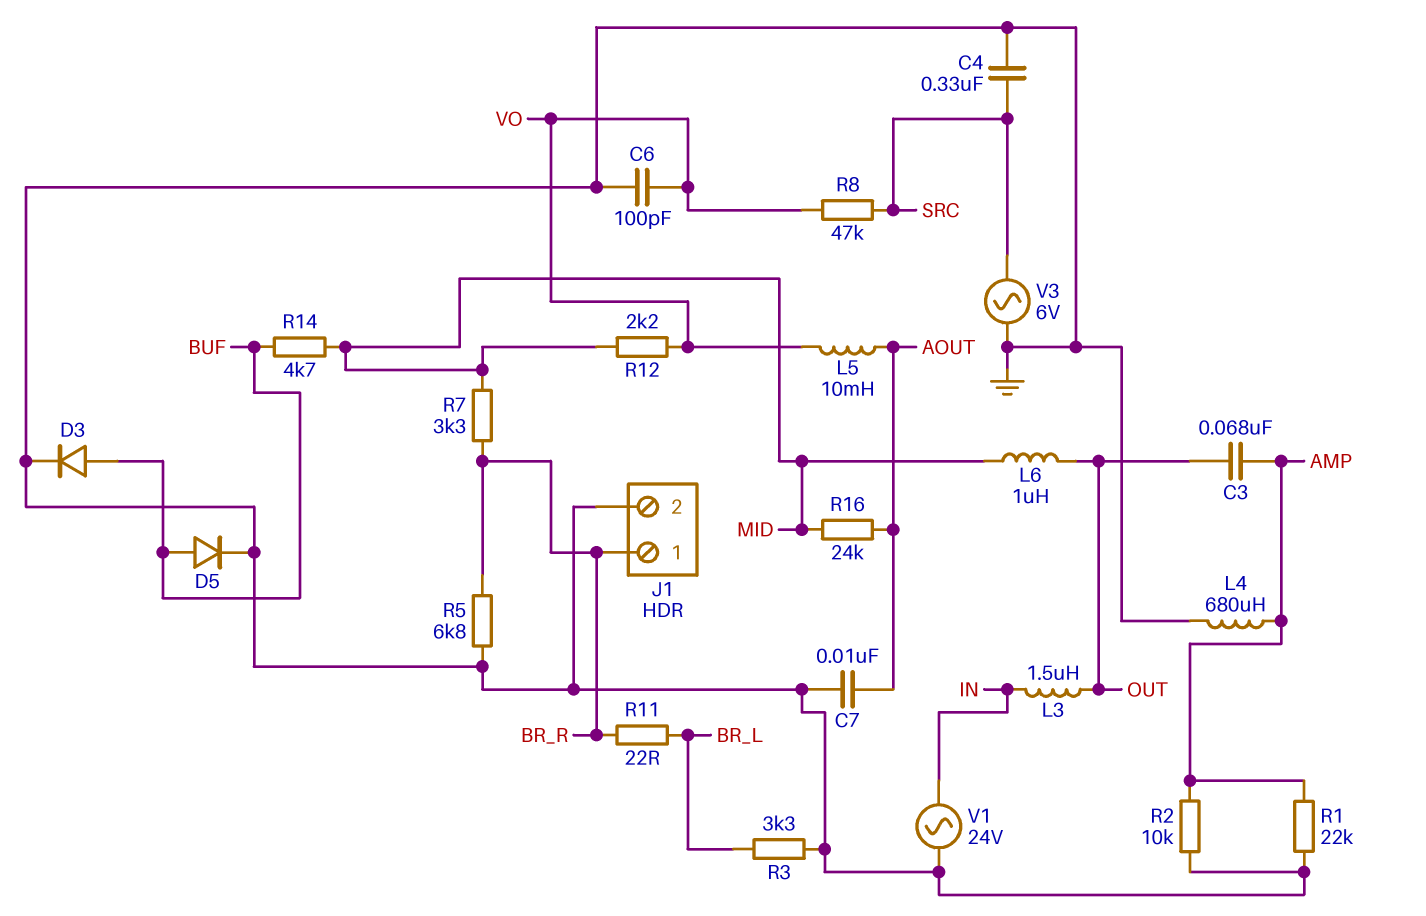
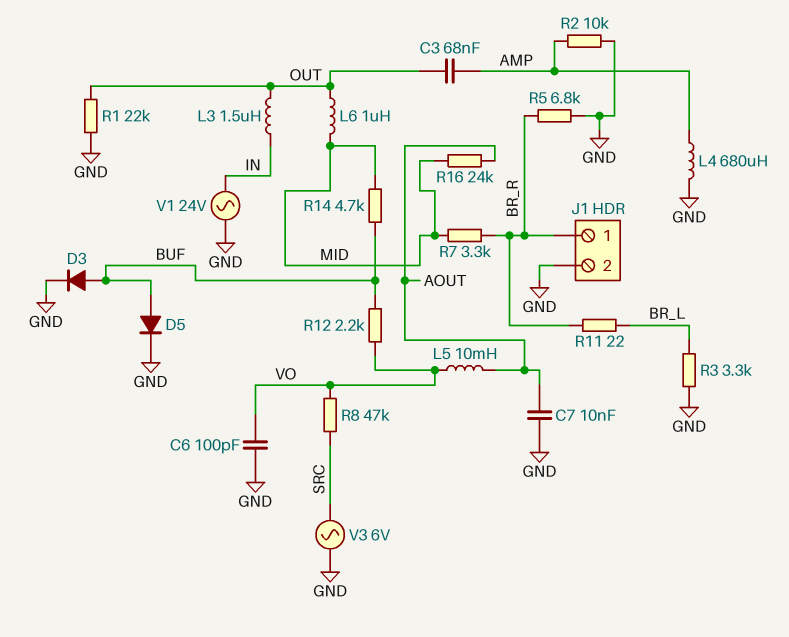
C4: 330nF (GND, SRC) -> none
R1: 22k (AMP, GND) -> 22k (GND, OUT)
R12: 2.2k (MID, VO) -> 2.2k (BUF, VO)

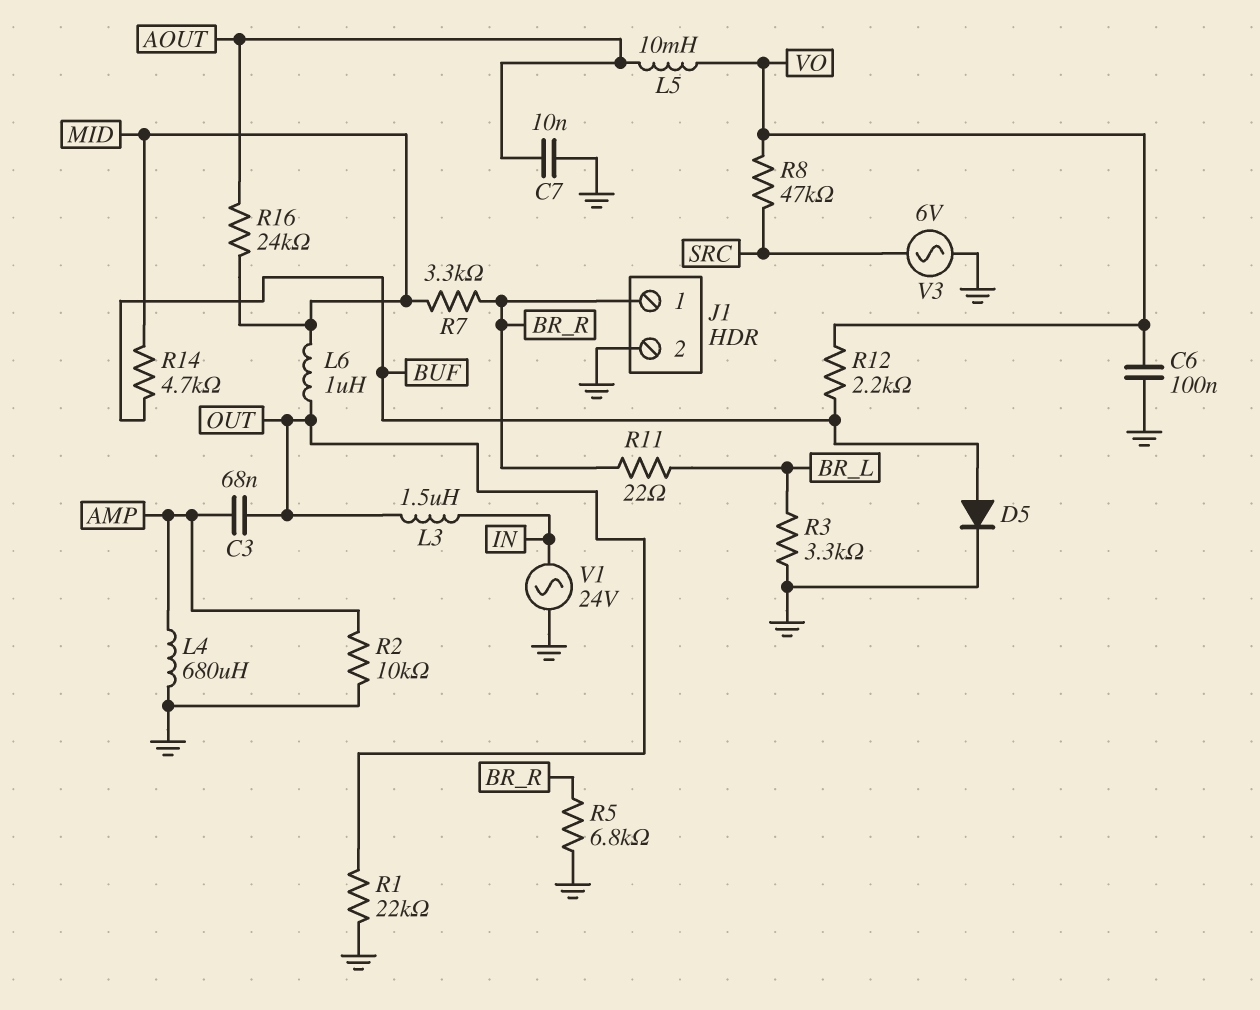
C6: 100pF (GND, VO) -> 100nF (GND, VO)
D3: diode (A BUF, K GND) -> none

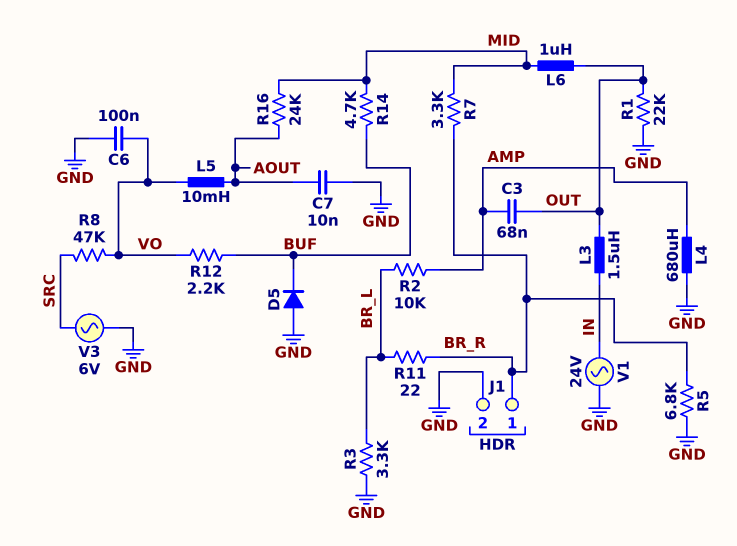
D5: diode (A BUF, K GND) -> diode (A GND, K BUF)
R2: 10k (AMP, GND) -> 10k (AMP, BR_L)

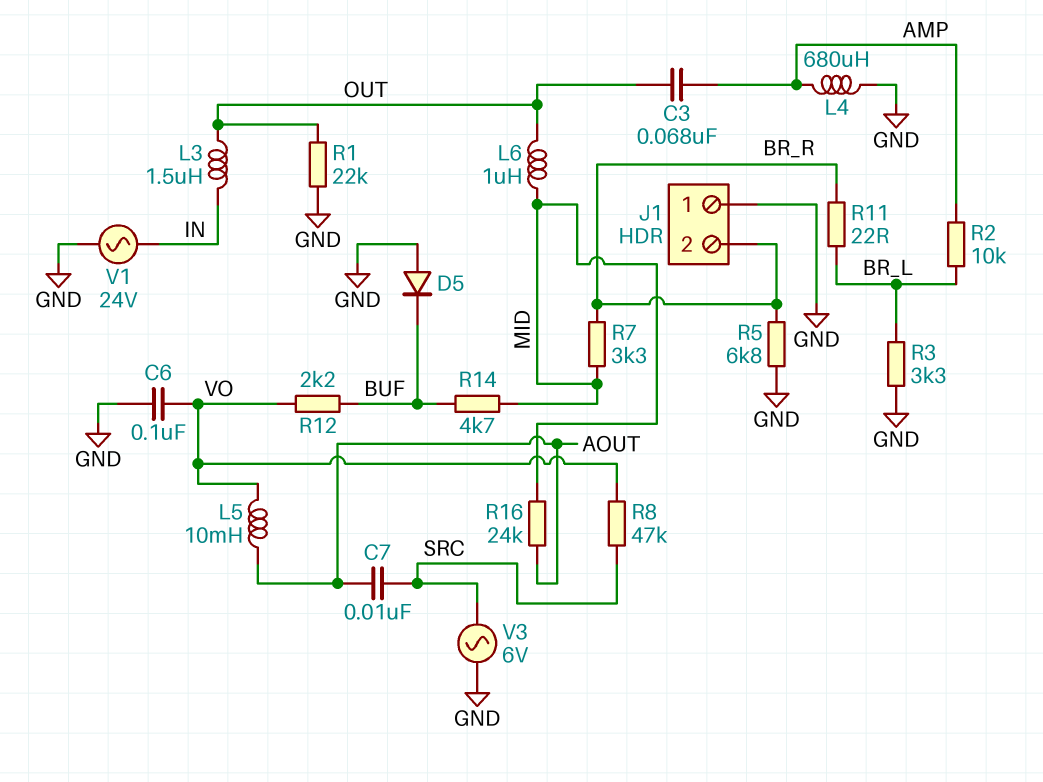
C7: 10nF (AOUT, GND) -> 10nF (AOUT, SRC)
J1 pin 1: BR_R -> GND
J1 pin 2: GND -> BR_R

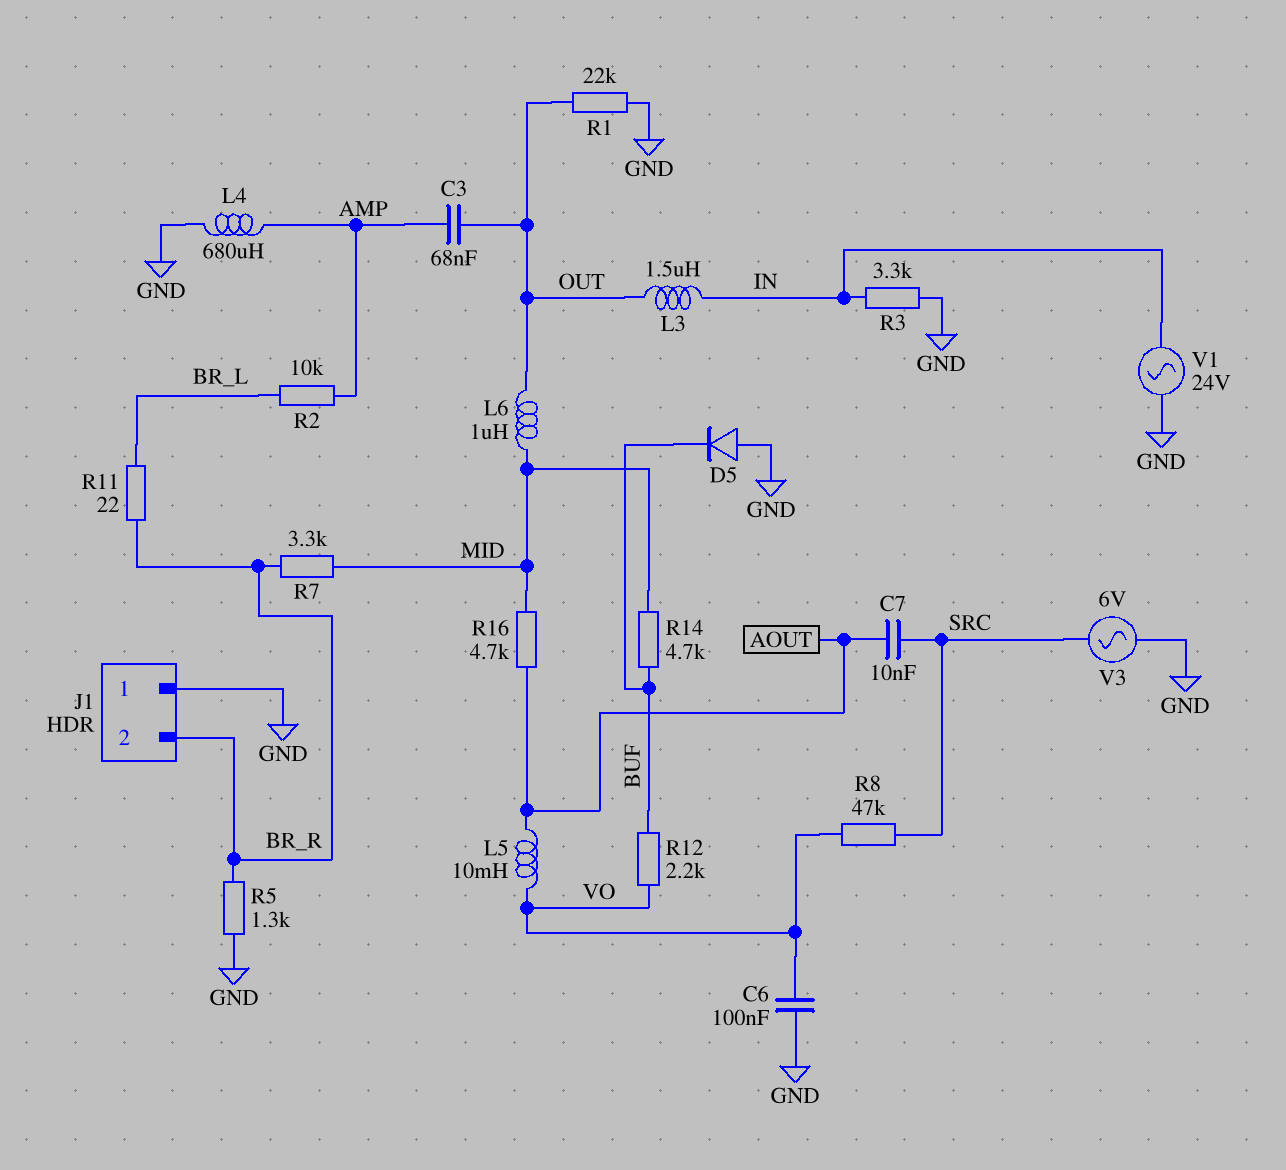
R3: 3.3k (BR_L, GND) -> 3.3k (GND, IN)
R5: 6.8k (BR_R, GND) -> 1.3k (BR_R, GND)
R16: 24k (AOUT, MID) -> 4.7k (AOUT, MID)

